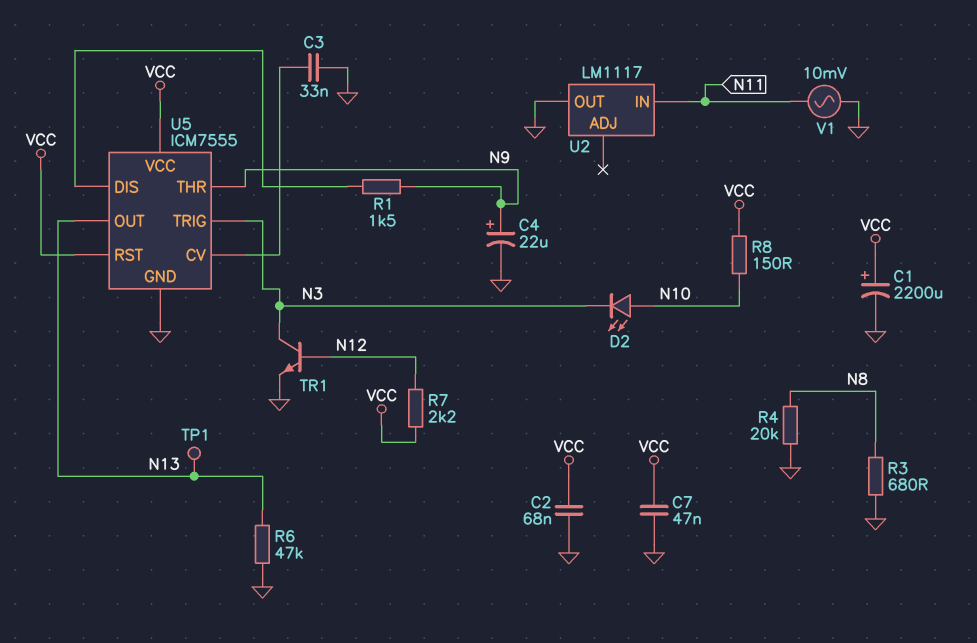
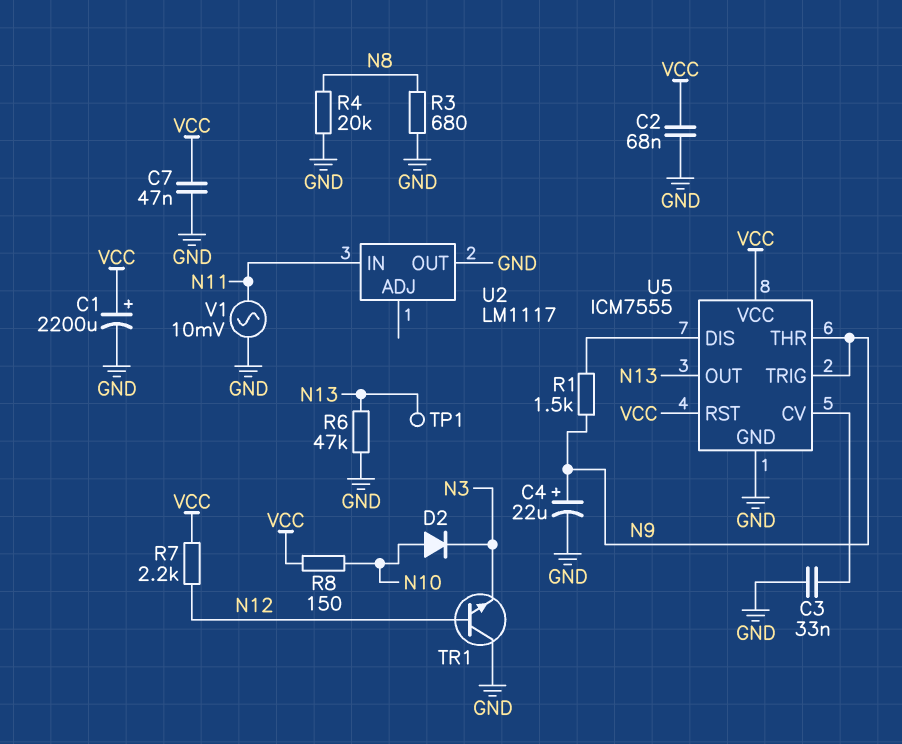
D2: LED (A N10, K N3) -> diode (A N10, K N3)
TR1: NPN (B N12, C N3, E GND) -> NPN (B N12, C GND, E N3)
U5 pin TRIG: N3 -> N9

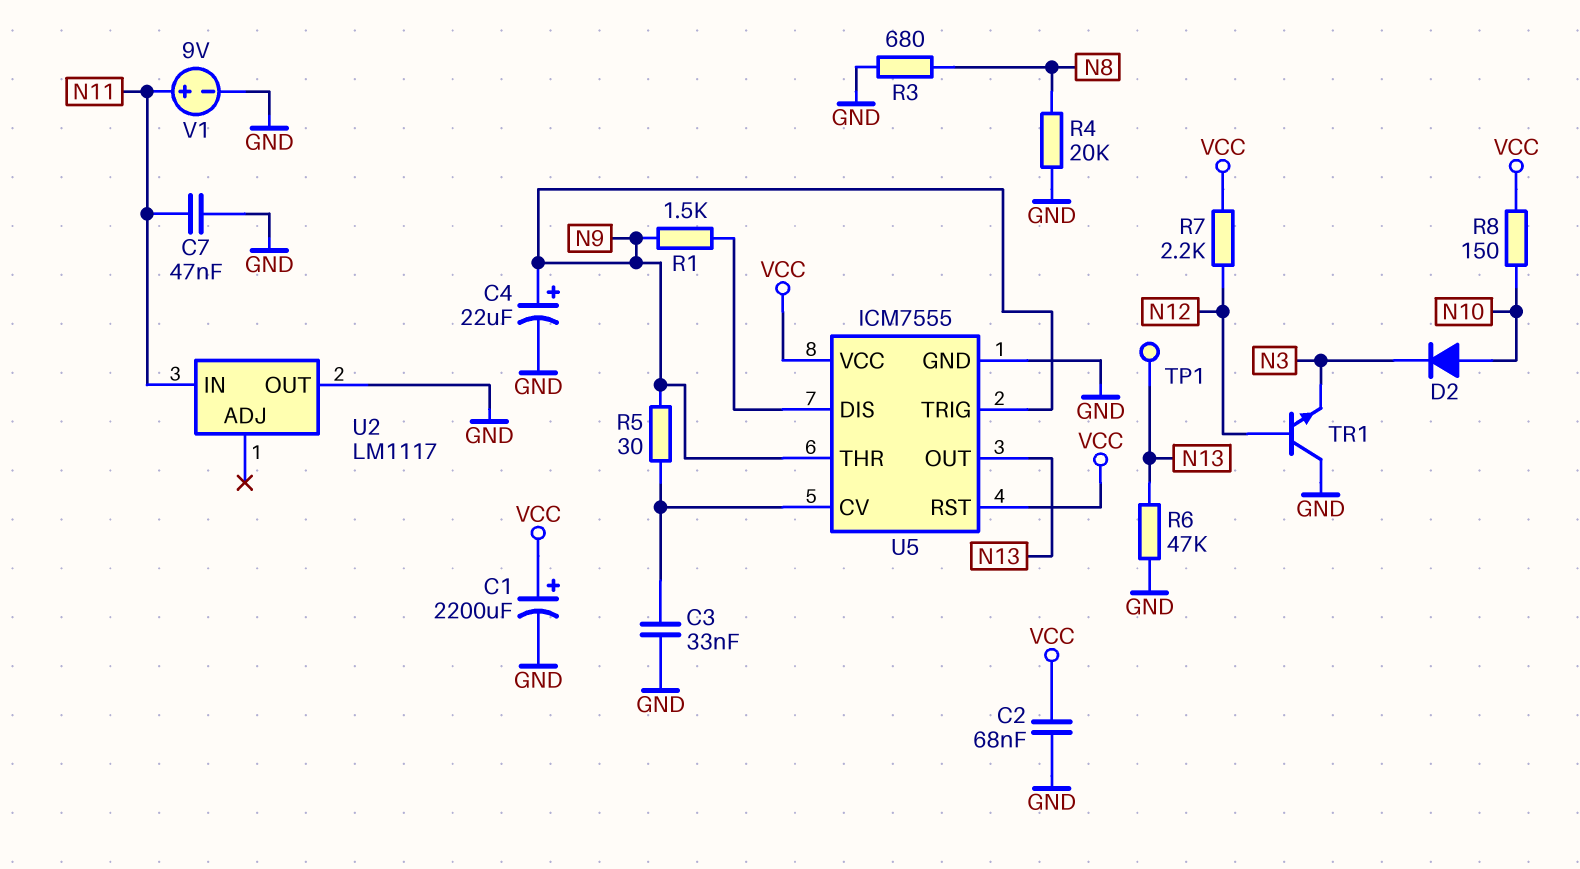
C7: 47nF (GND, VCC) -> 47nF (GND, N11)
R5: none -> 30 (N9, U5/CV)
V1: AC 10mV (GND, N11) -> 9V (plus N11, minus GND)

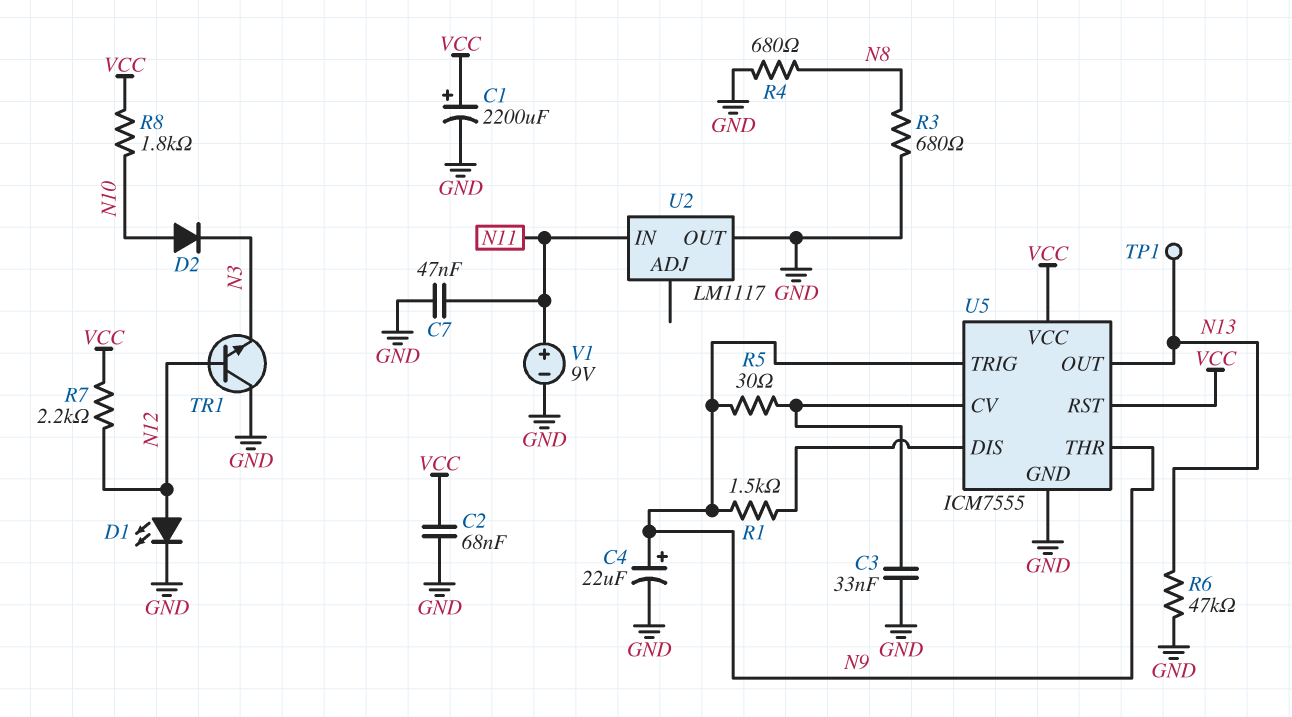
D1: none -> LED (A N12, K GND)
R4: 20k (GND, N8) -> 680 (GND, N8)
R8: 150 (N10, VCC) -> 1.8k (N10, VCC)

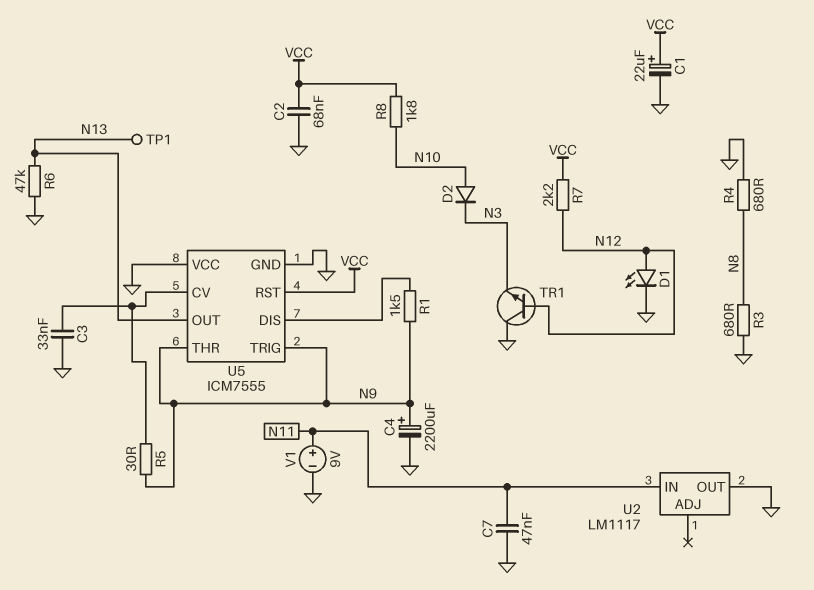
C1: 2200uF (plus VCC, minus GND) -> 22uF (plus VCC, minus GND)
C4: 22uF (plus N9, minus GND) -> 2200uF (plus N9, minus GND)
U5 pin VCC: VCC -> GND

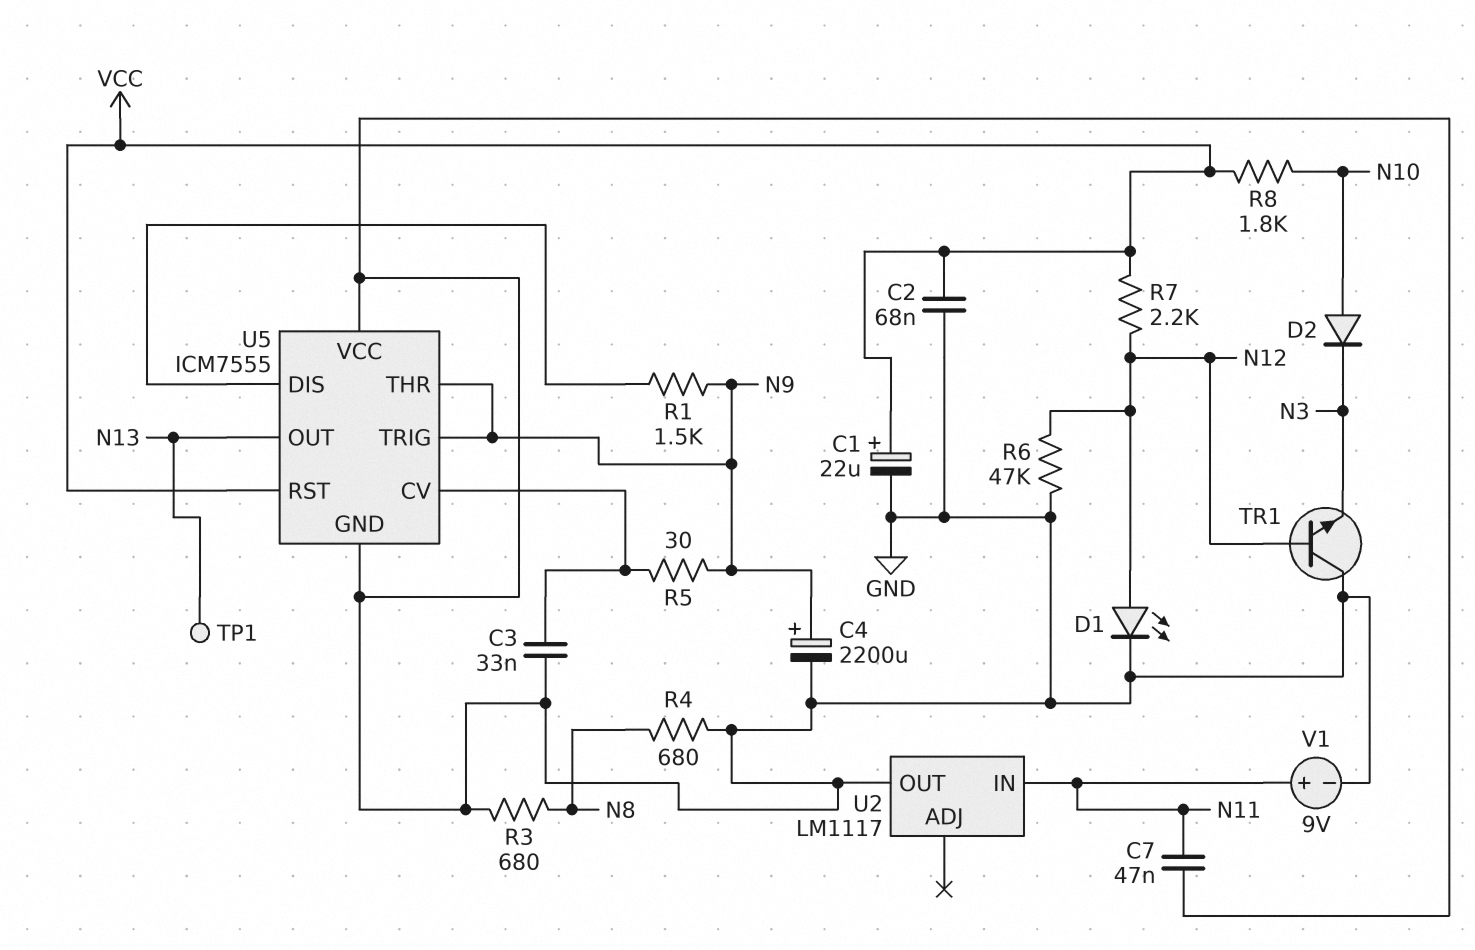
R6: 47k (GND, N13) -> 47k (GND, N12)

